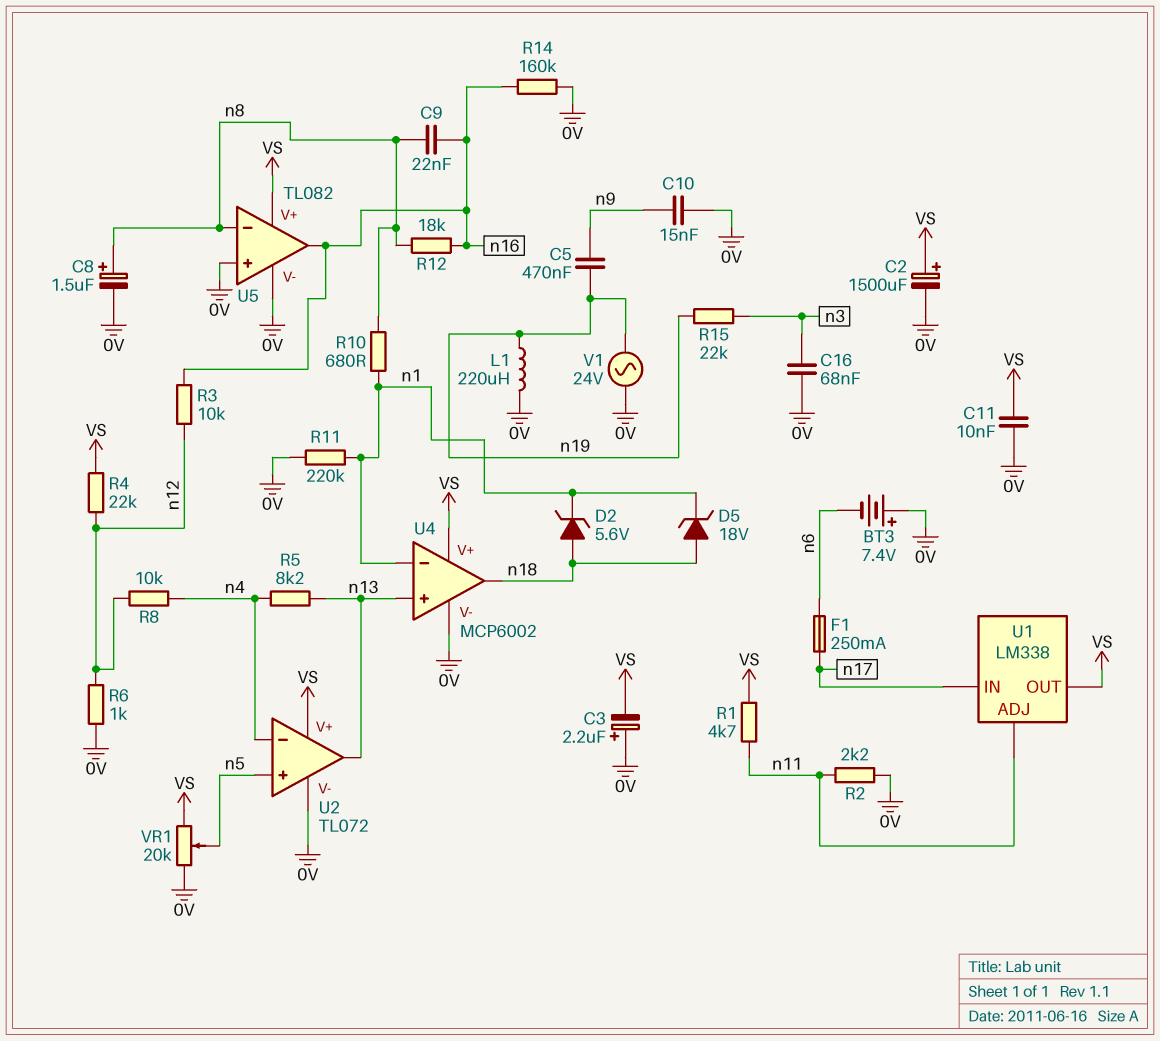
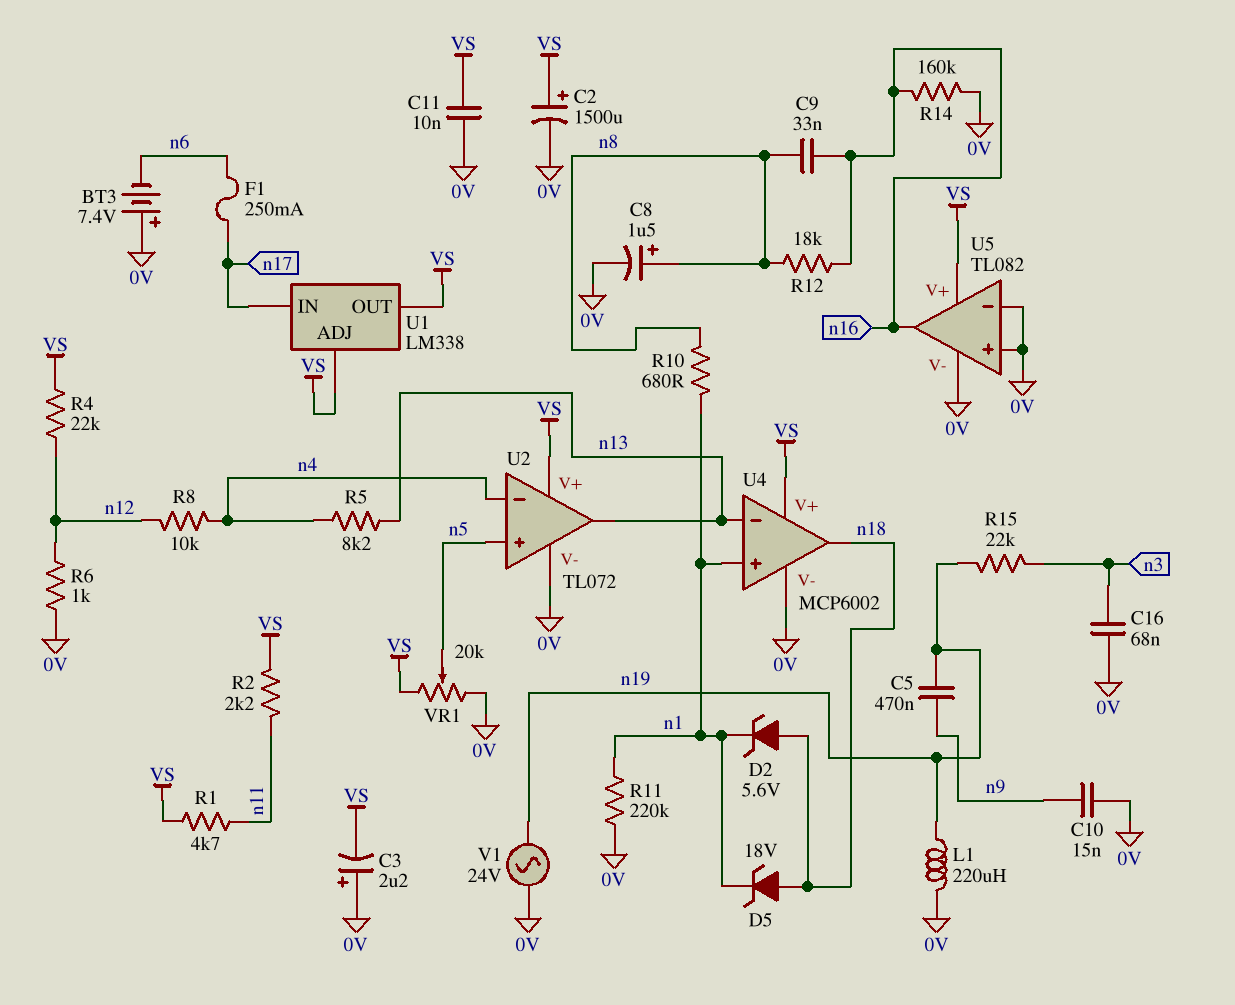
C9: 22nF (n8, n16) -> 33nF (n8, n16)
R2: 2.2k (0V, n11) -> 2.2k (VS, n11)
R3: 10k (n12, n16) -> none
U1 pin ADJ: n11 -> VS
U4 pin in+: n13 -> n1
U4 pin in-: n1 -> n13
U5 pin in-: n8 -> 0V

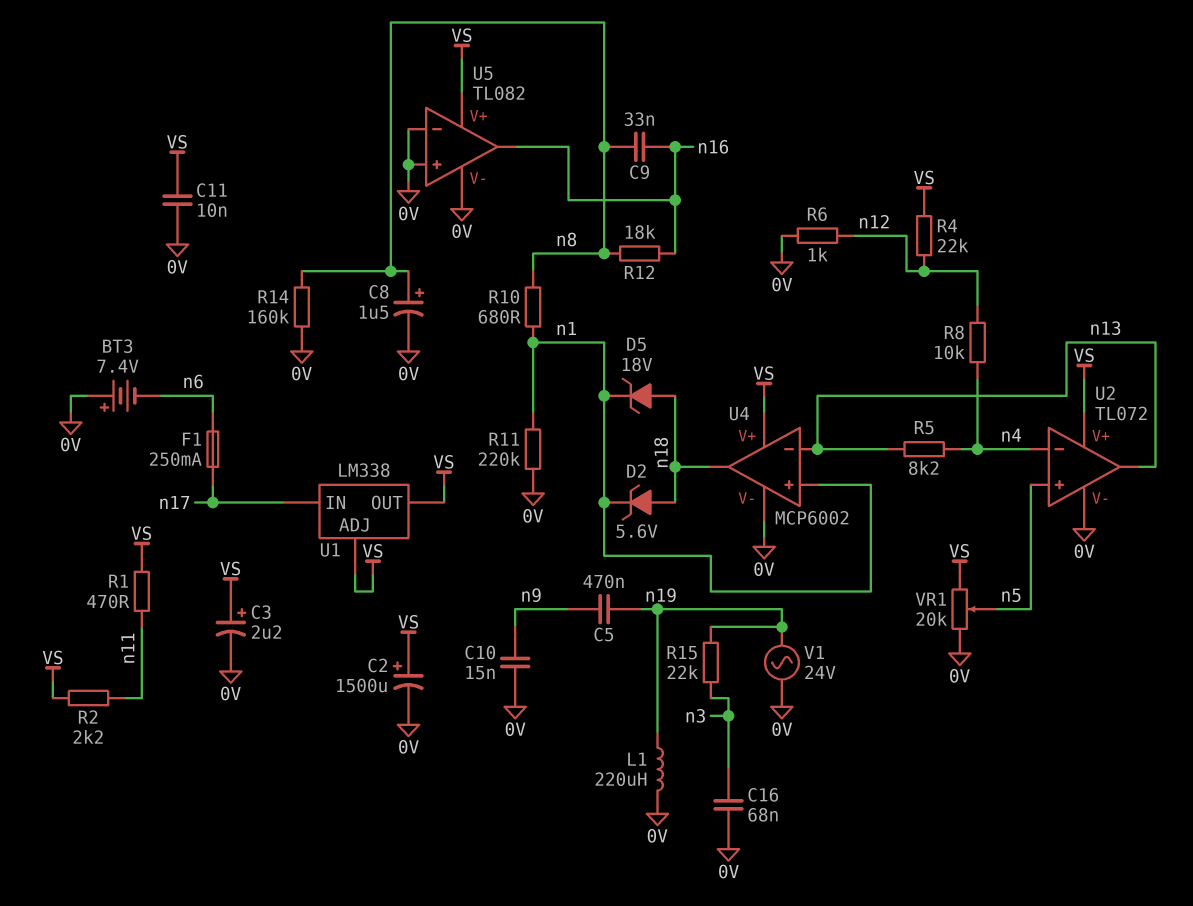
C3: 2.2uF (plus 0V, minus VS) -> 2.2uF (plus VS, minus 0V)
R1: 4.7k (VS, n11) -> 470 (VS, n11)
R14: 160k (0V, n16) -> 160k (0V, n8)

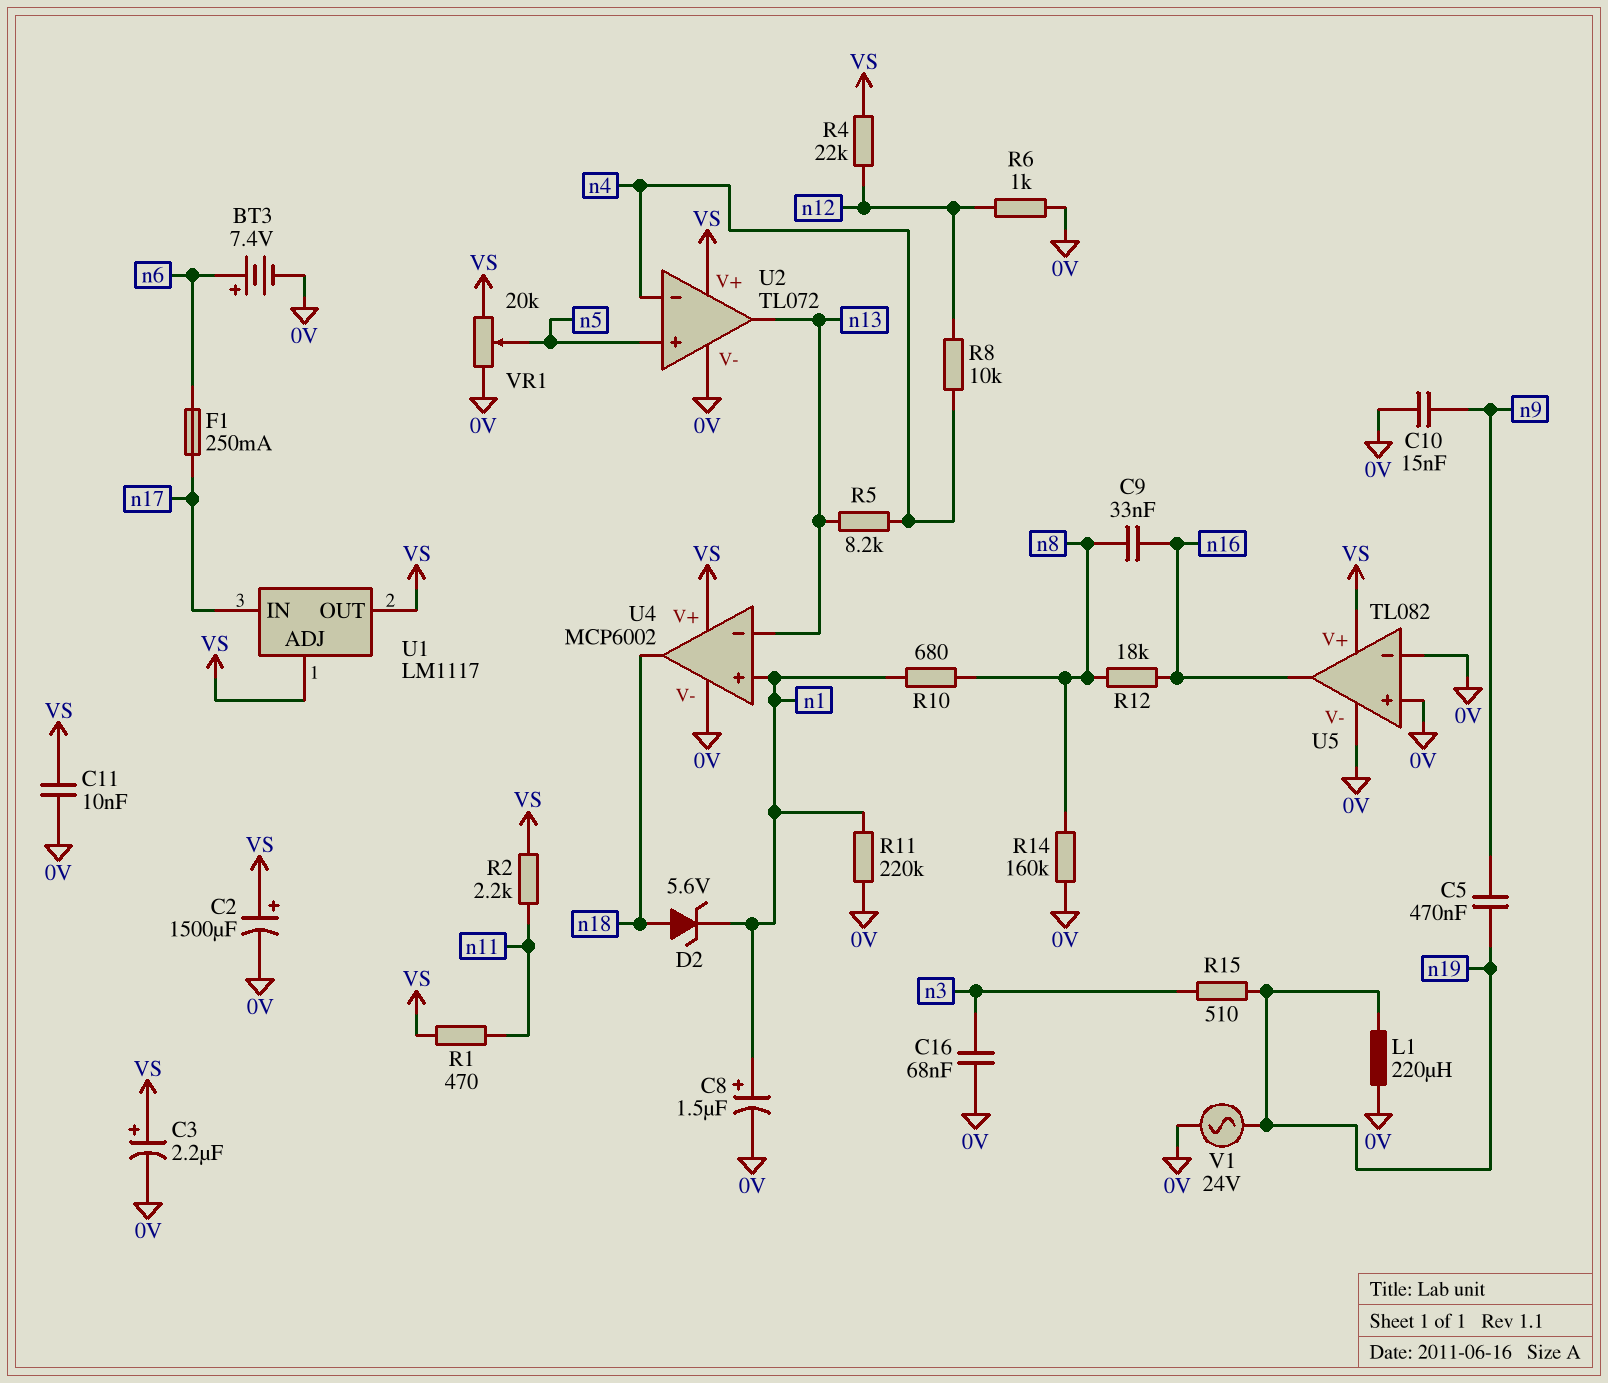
BT3: 7.4V (plus 0V, minus n6) -> 7.4V (plus n6, minus 0V)
C8: 1.5uF (plus n8, minus 0V) -> 1.5uF (plus n1, minus 0V)
D5: zener 18V (A n18, K n1) -> none
R15: 22k (n3, n19) -> 510 (n3, n19)
U1: LM338 -> LM1117

